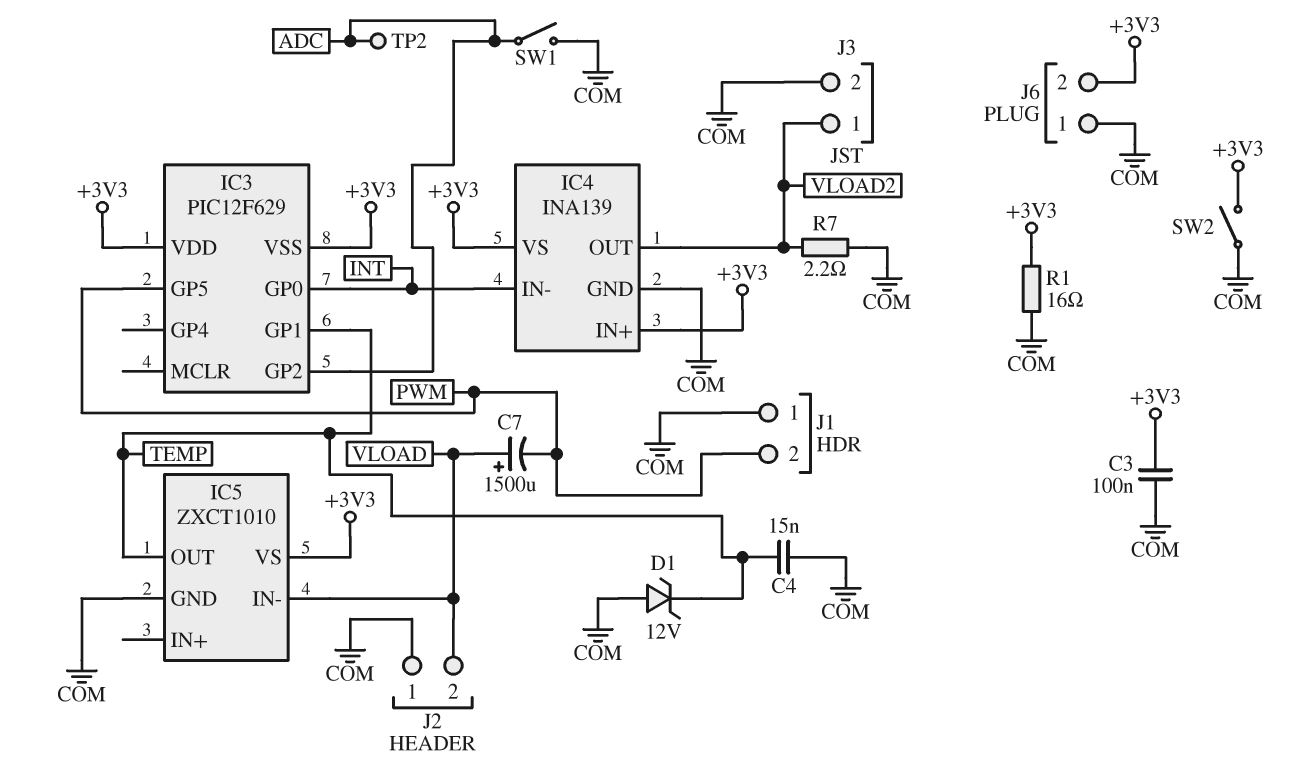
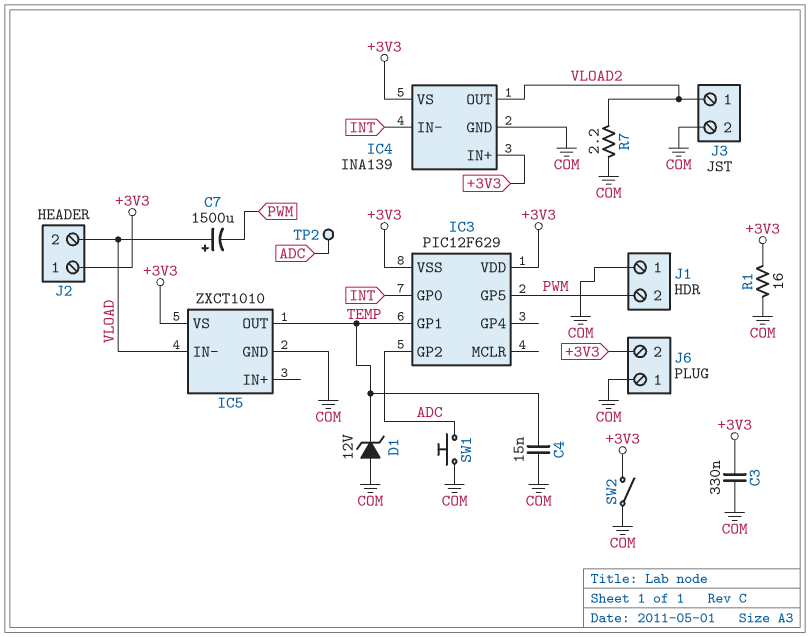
C3: 100nF (+3V3, COM) -> 330nF (+3V3, COM)
J2 pin 1: COM -> +3V3
SW1: switch (ADC, COM) -> button (ADC, COM)

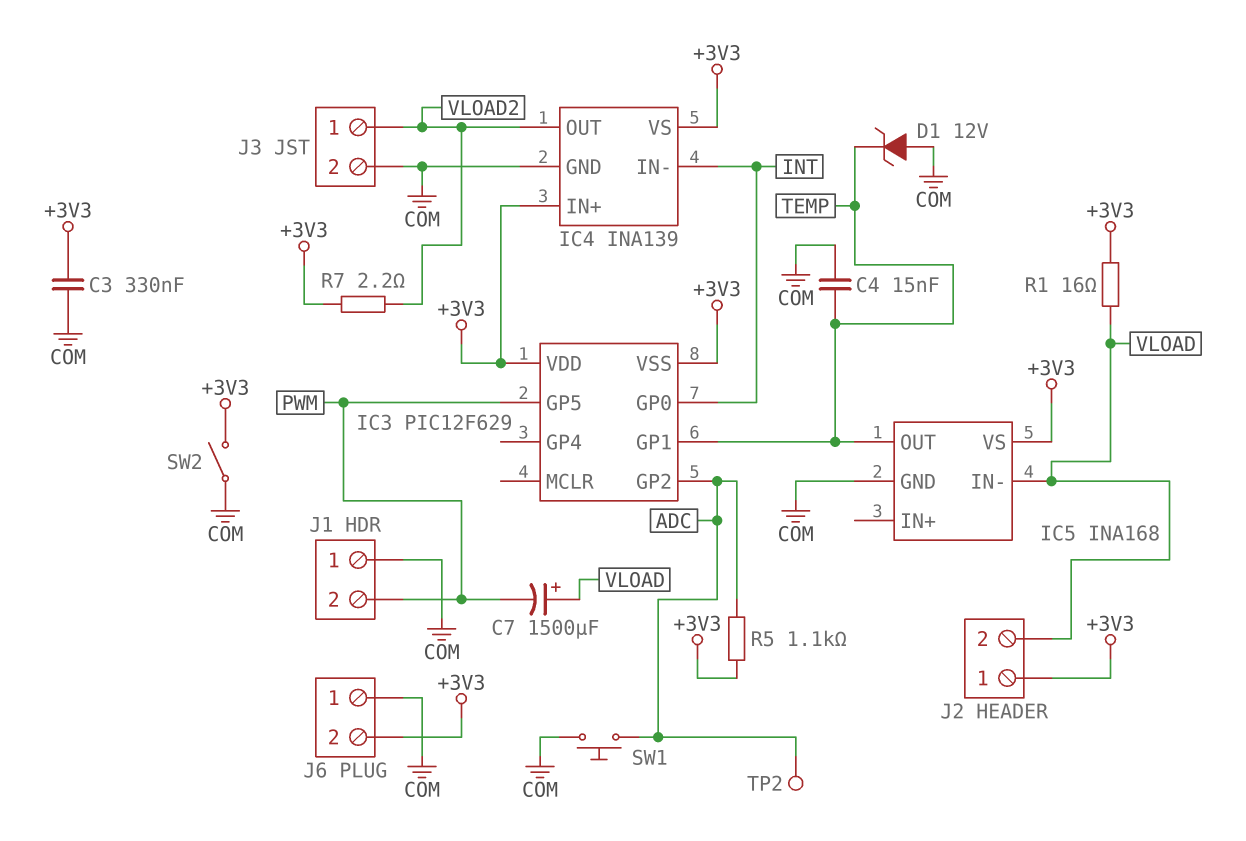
IC5: ZXCT1010 -> INA168
R1: 16 (+3V3, COM) -> 16 (+3V3, VLOAD)
R5: none -> 1.1k (+3V3, ADC)
R7: 2.2 (COM, VLOAD2) -> 2.2 (+3V3, VLOAD2)

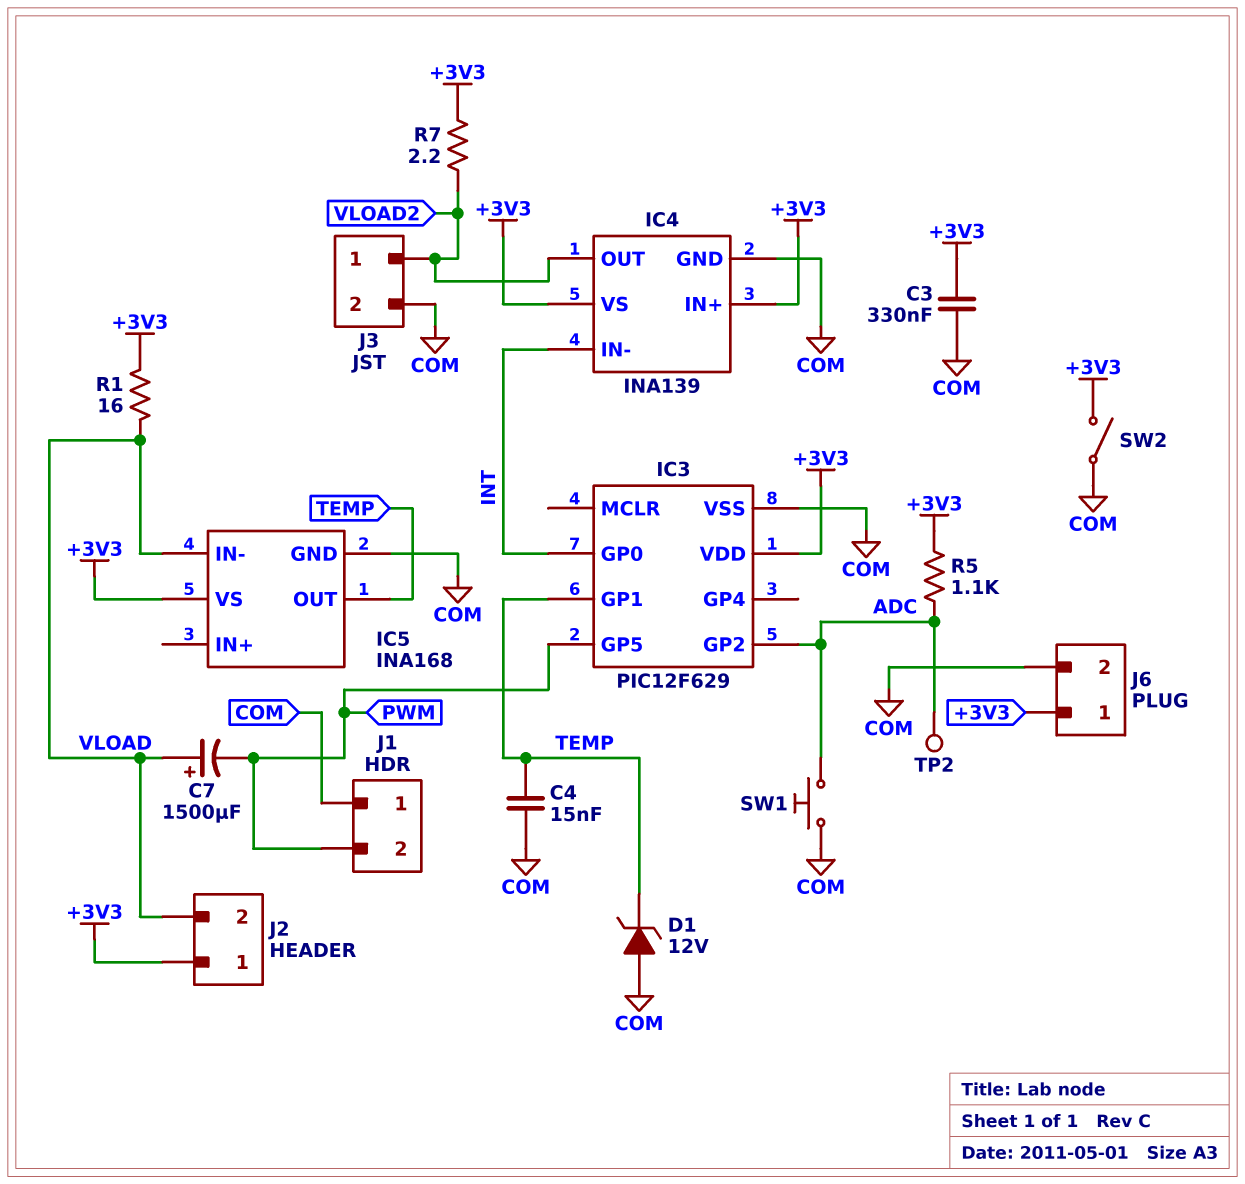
IC3 pin VSS: +3V3 -> COM
J6 pin 1: COM -> +3V3
J6 pin 2: +3V3 -> COM

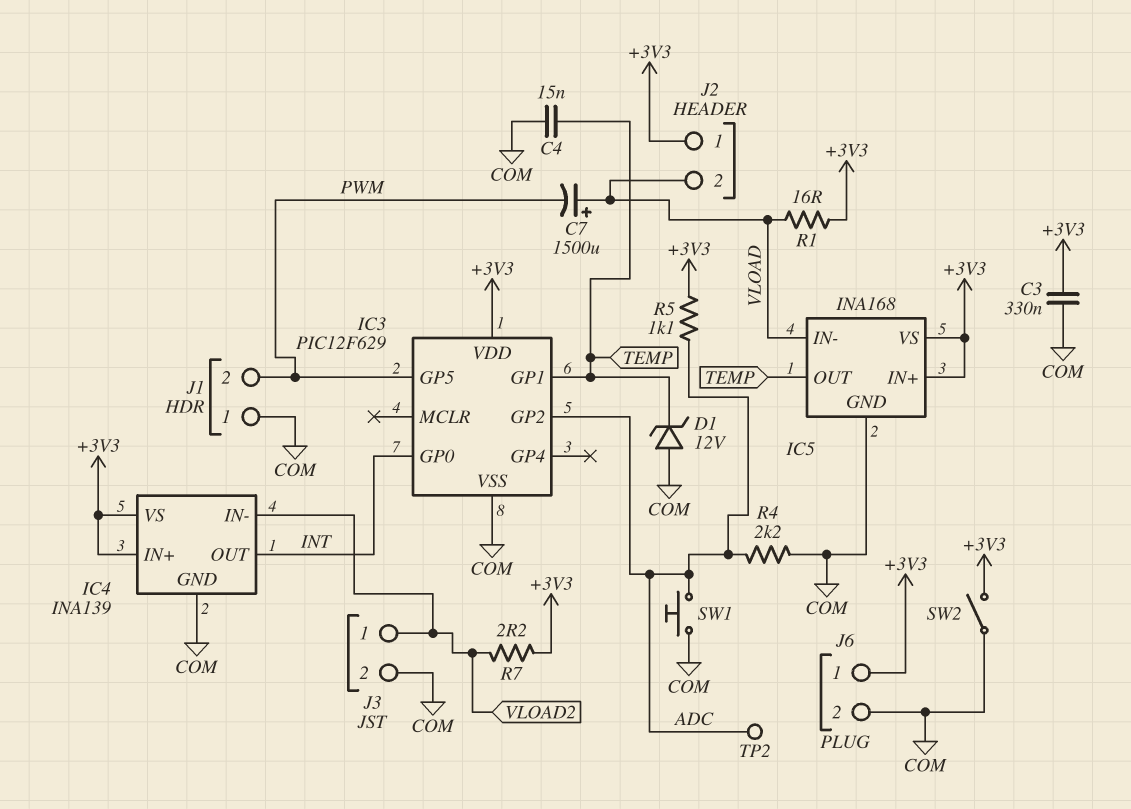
IC4 pin IN-: INT -> VLOAD2
IC4 pin OUT: VLOAD2 -> INT
IC5 pin IN+: none -> +3V3
R4: none -> 2.2k (ADC, COM)

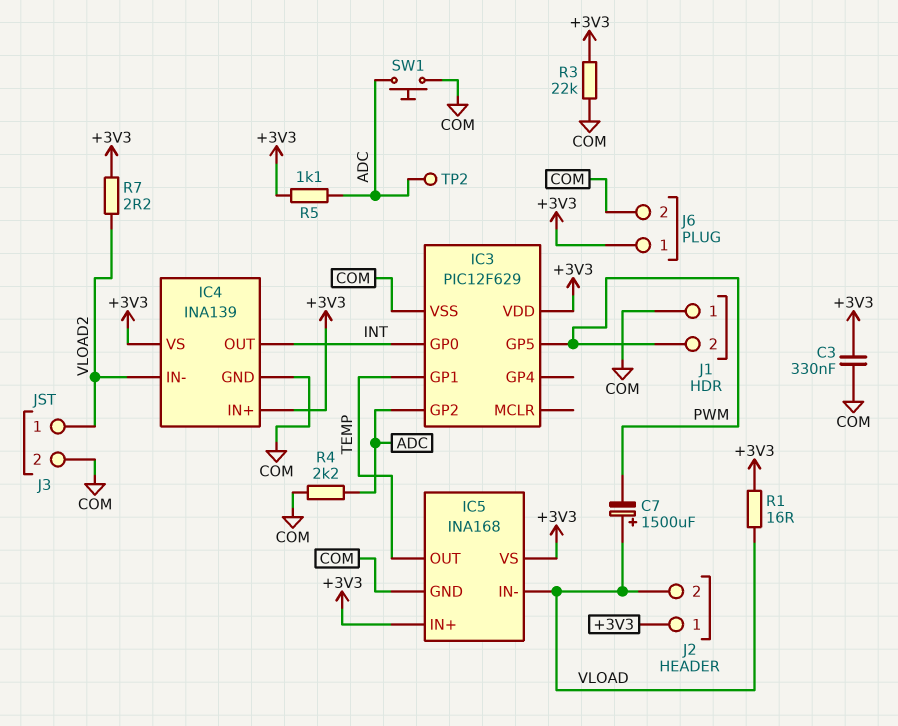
C4: 15nF (COM, TEMP) -> none
D1: zener 12V (A COM, K TEMP) -> none
R3: none -> 22k (+3V3, COM)
SW2: switch (+3V3, COM) -> none

